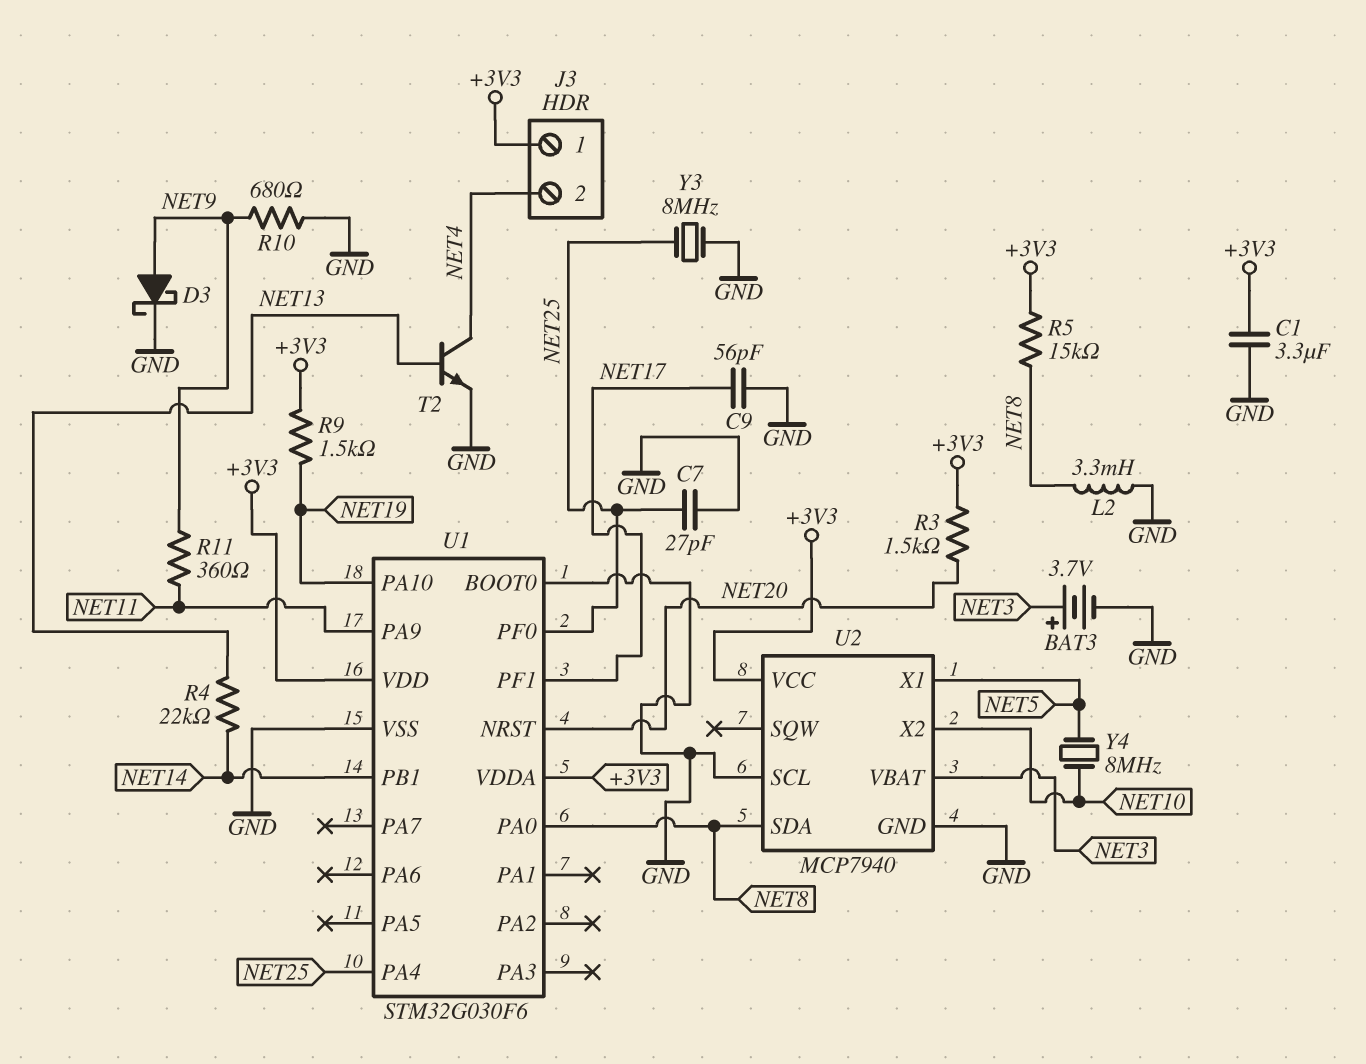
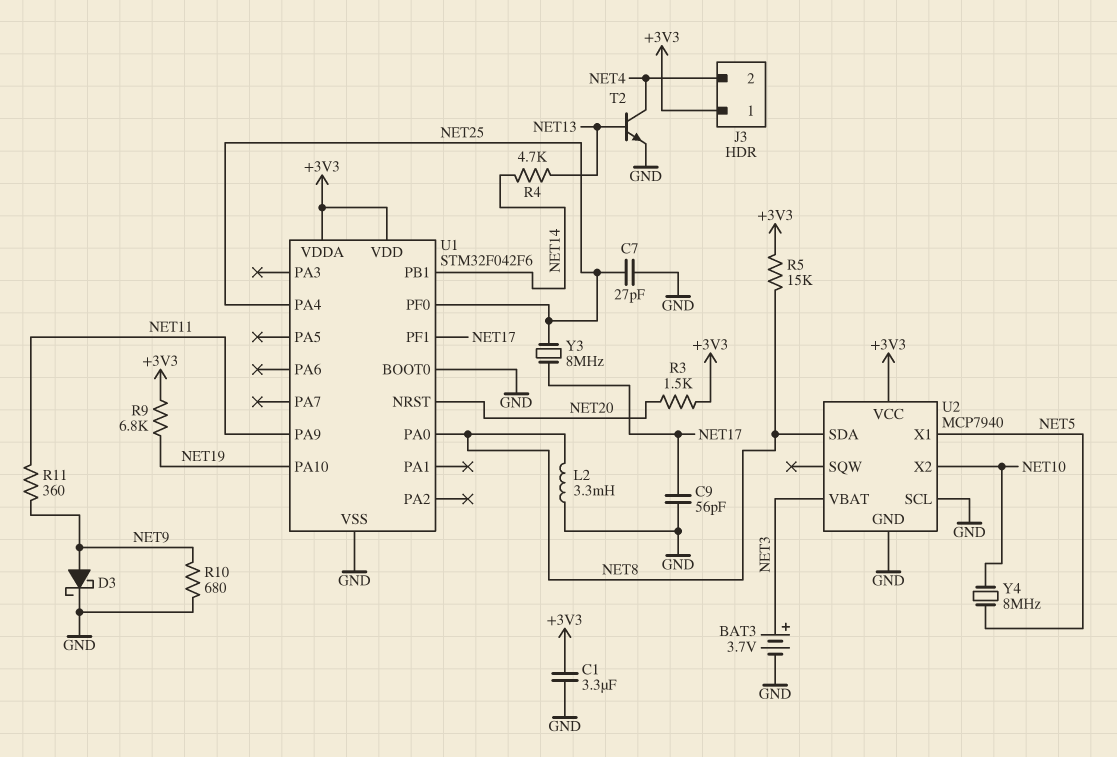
R4: 22k (NET13, NET14) -> 4.7k (NET13, NET14)
R9: 1.5k (+3V3, NET19) -> 6.8k (+3V3, NET19)
U1: STM32G030F6 -> STM32F042F6
Y3: 8MHz (GND, NET25) -> 8MHz (NET17, NET25)

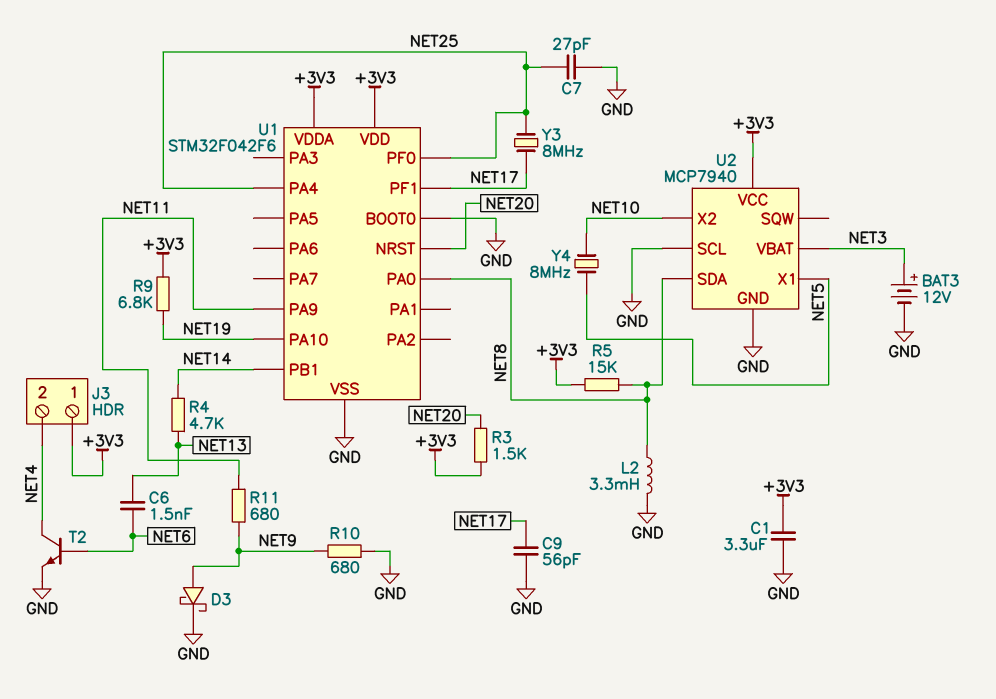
BAT3: 3.7V (plus NET3, minus GND) -> 12V (plus NET3, minus GND)
C6: none -> 1.5nF (NET6, NET13)
R11: 360 (NET9, NET11) -> 680 (NET9, NET11)
T2: NPN (B NET13, C NET4, E GND) -> NPN (B NET6, C NET4, E GND)

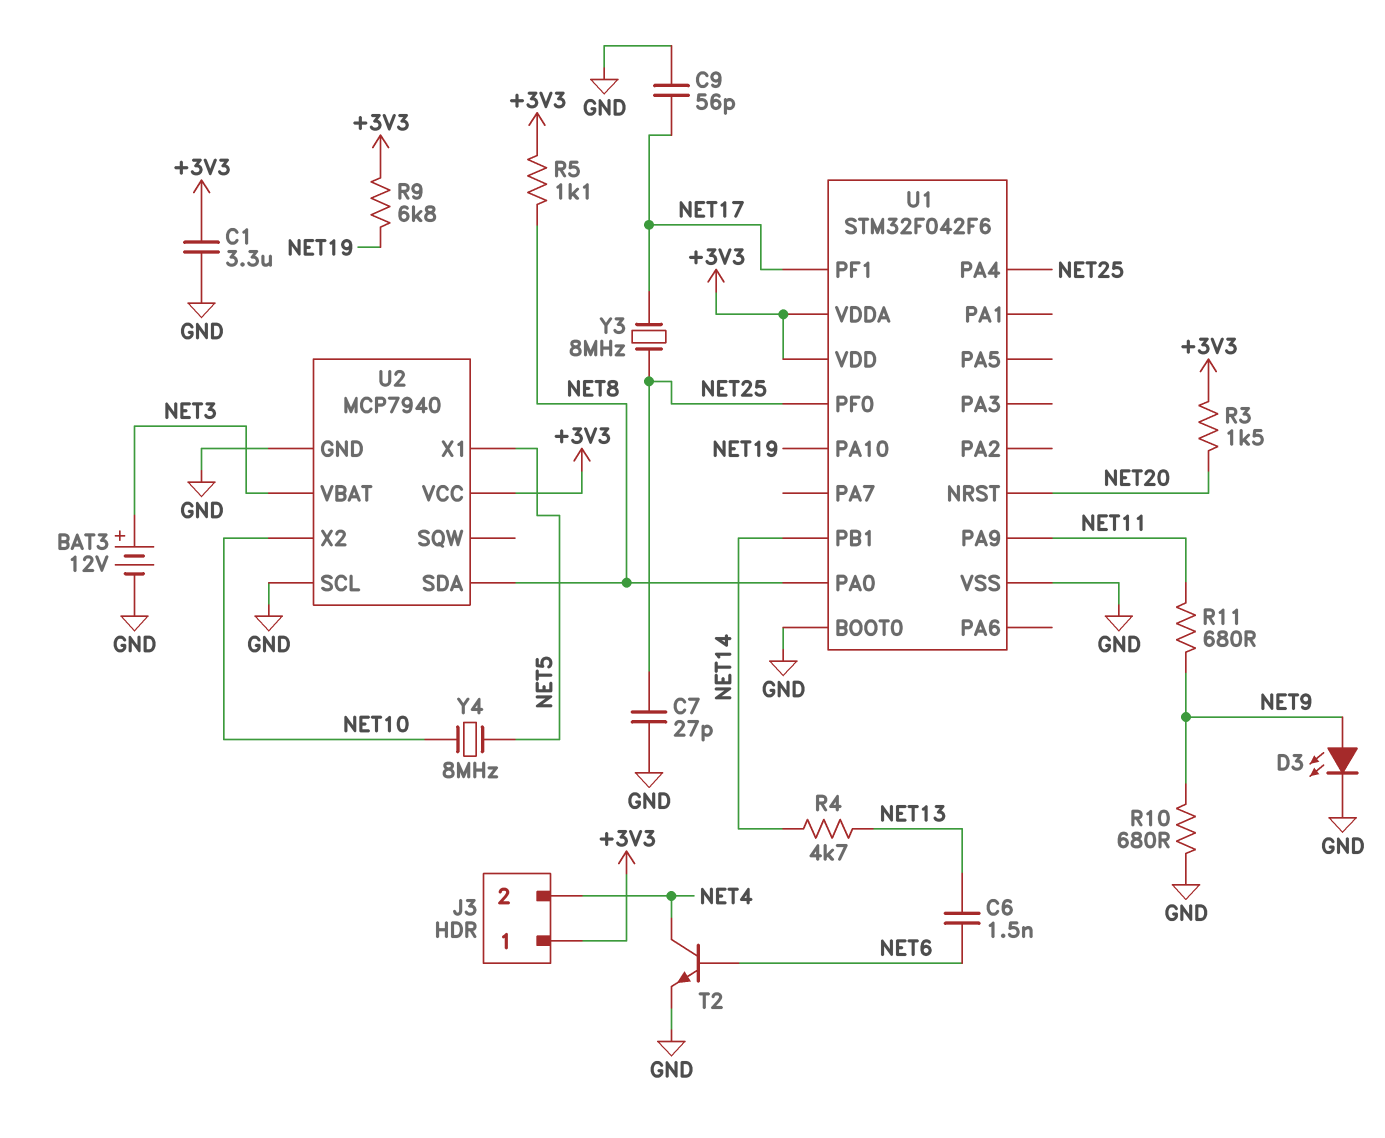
D3: schottky (A NET9, K GND) -> LED (A NET9, K GND)
L2: 3.3mH (GND, NET8) -> none
R5: 15k (+3V3, NET8) -> 1.1k (+3V3, NET8)

